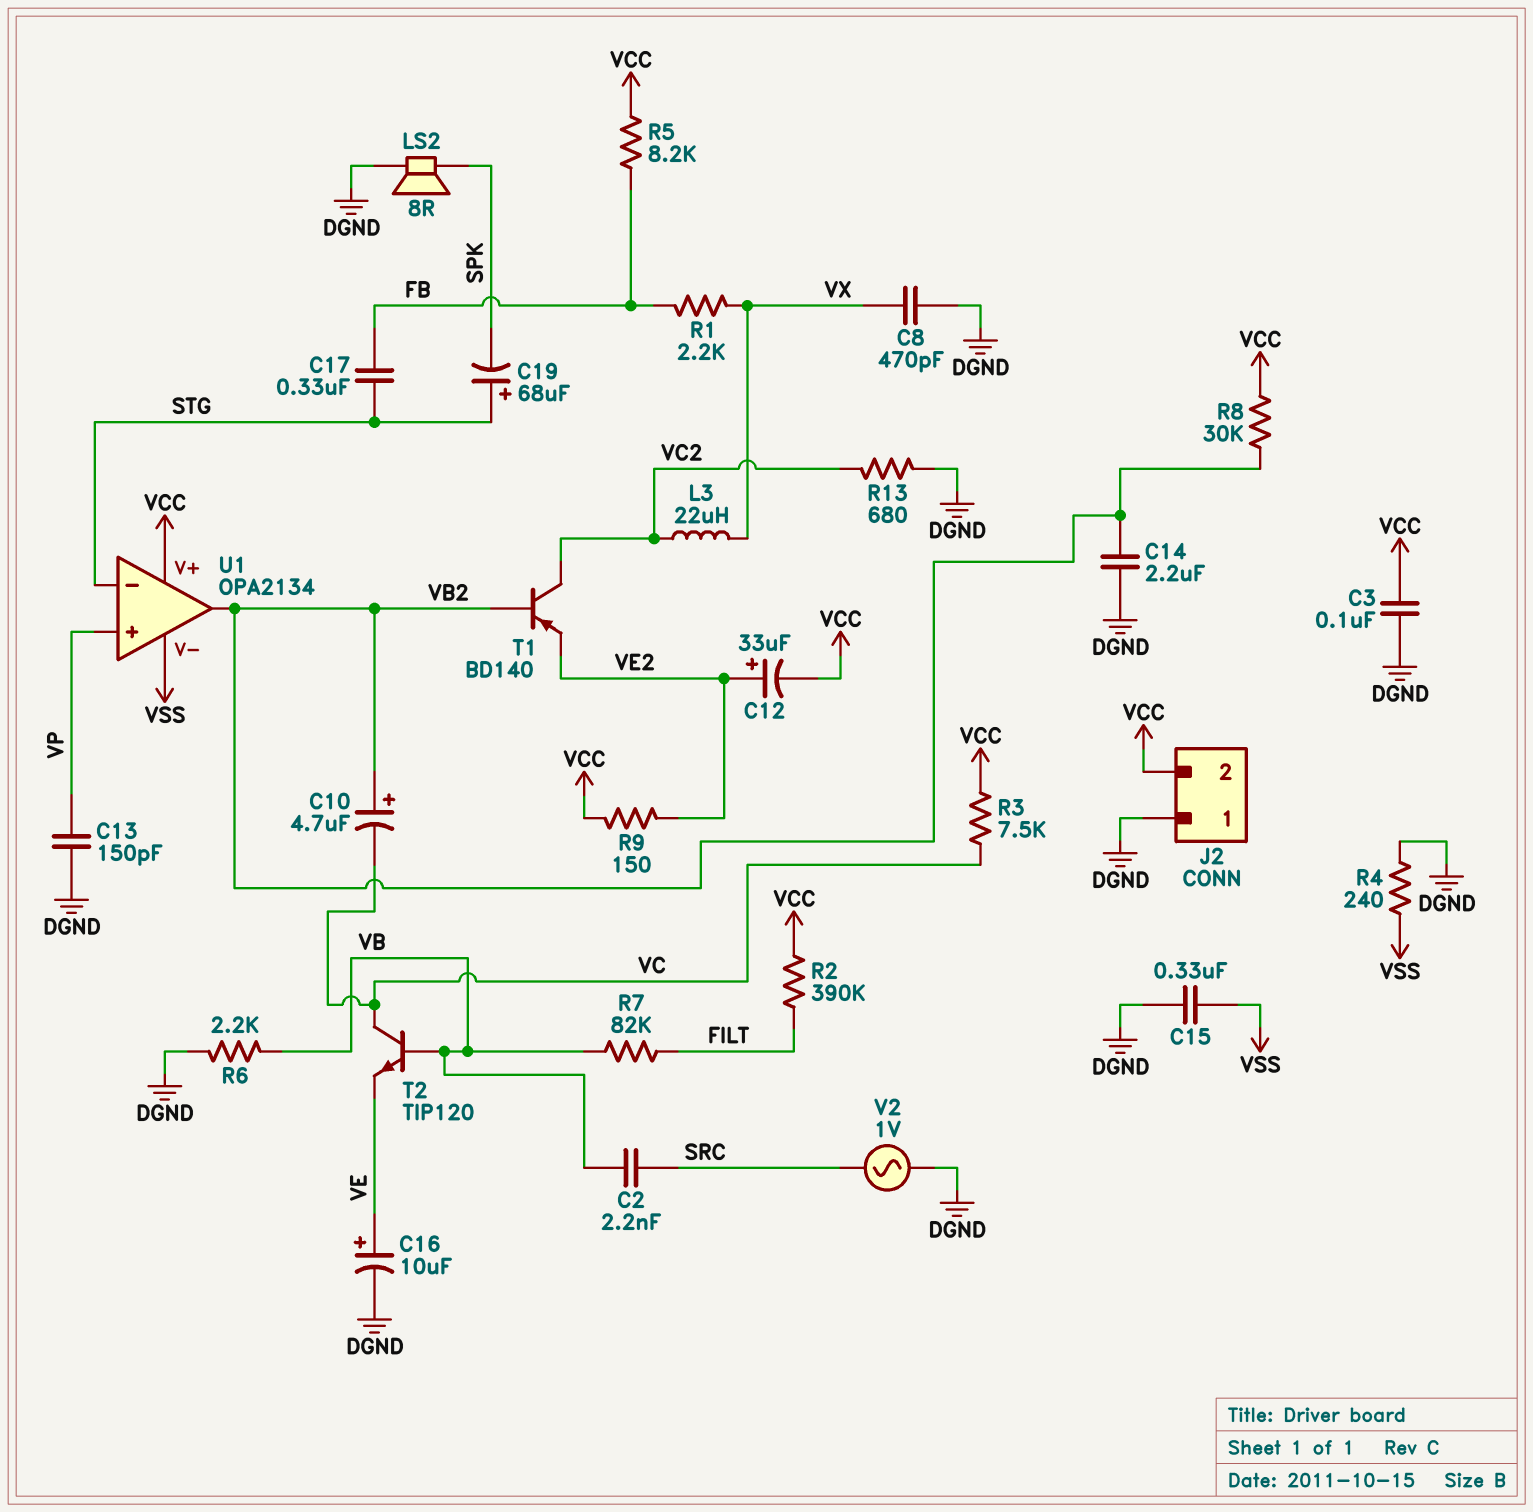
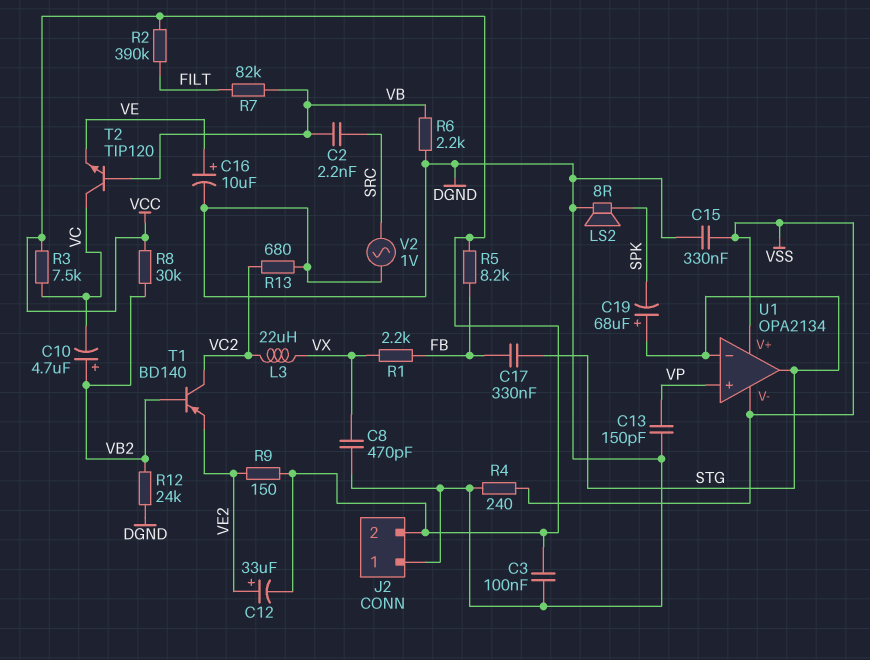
C14: 2.2uF (DGND, VB2) -> none
R12: none -> 24k (DGND, VB2)
U1 pin V+: VCC -> VSS
U1 pin out: VB2 -> STG

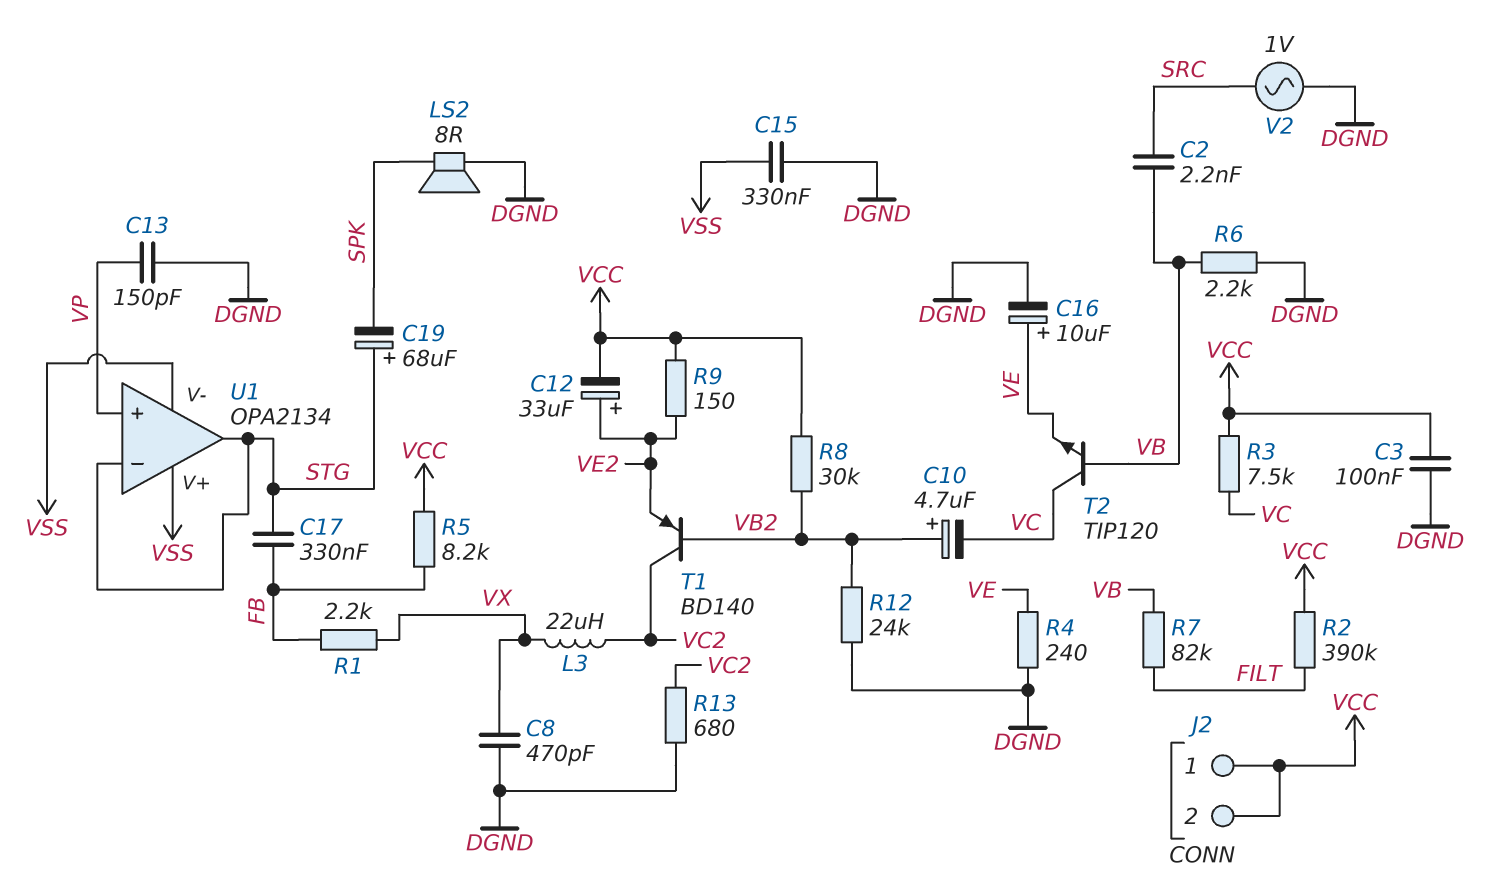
J2 pin 1: DGND -> VCC
R4: 240 (DGND, VSS) -> 240 (DGND, VE)

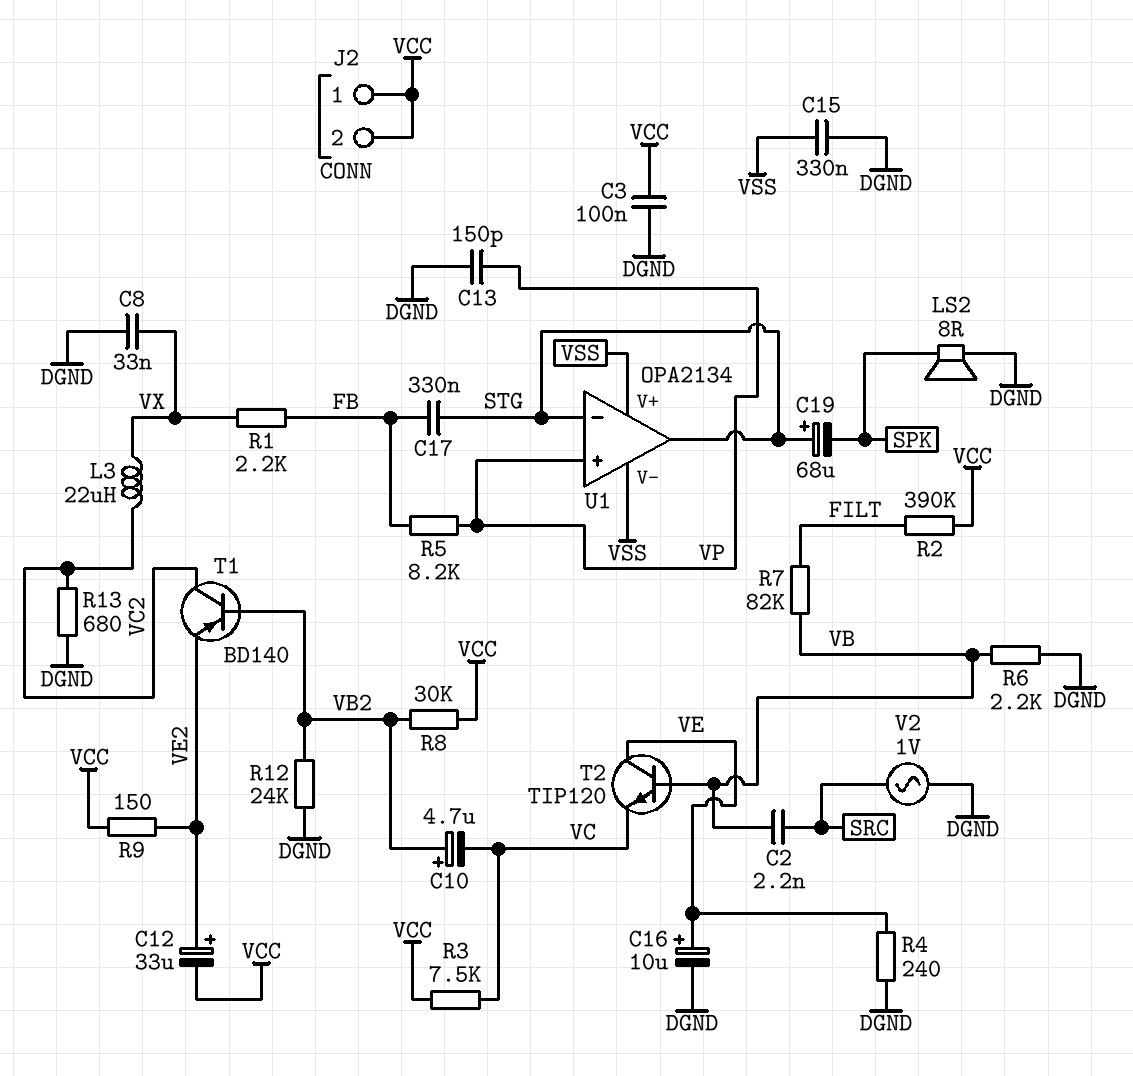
C8: 470pF (DGND, VX) -> 33nF (DGND, VX)
R5: 8.2k (FB, VCC) -> 8.2k (FB, VP)
T2: NPN TIP120 (B VB, C VC, E VE) -> NPN TIP120 (B VB, C VE, E VC)

